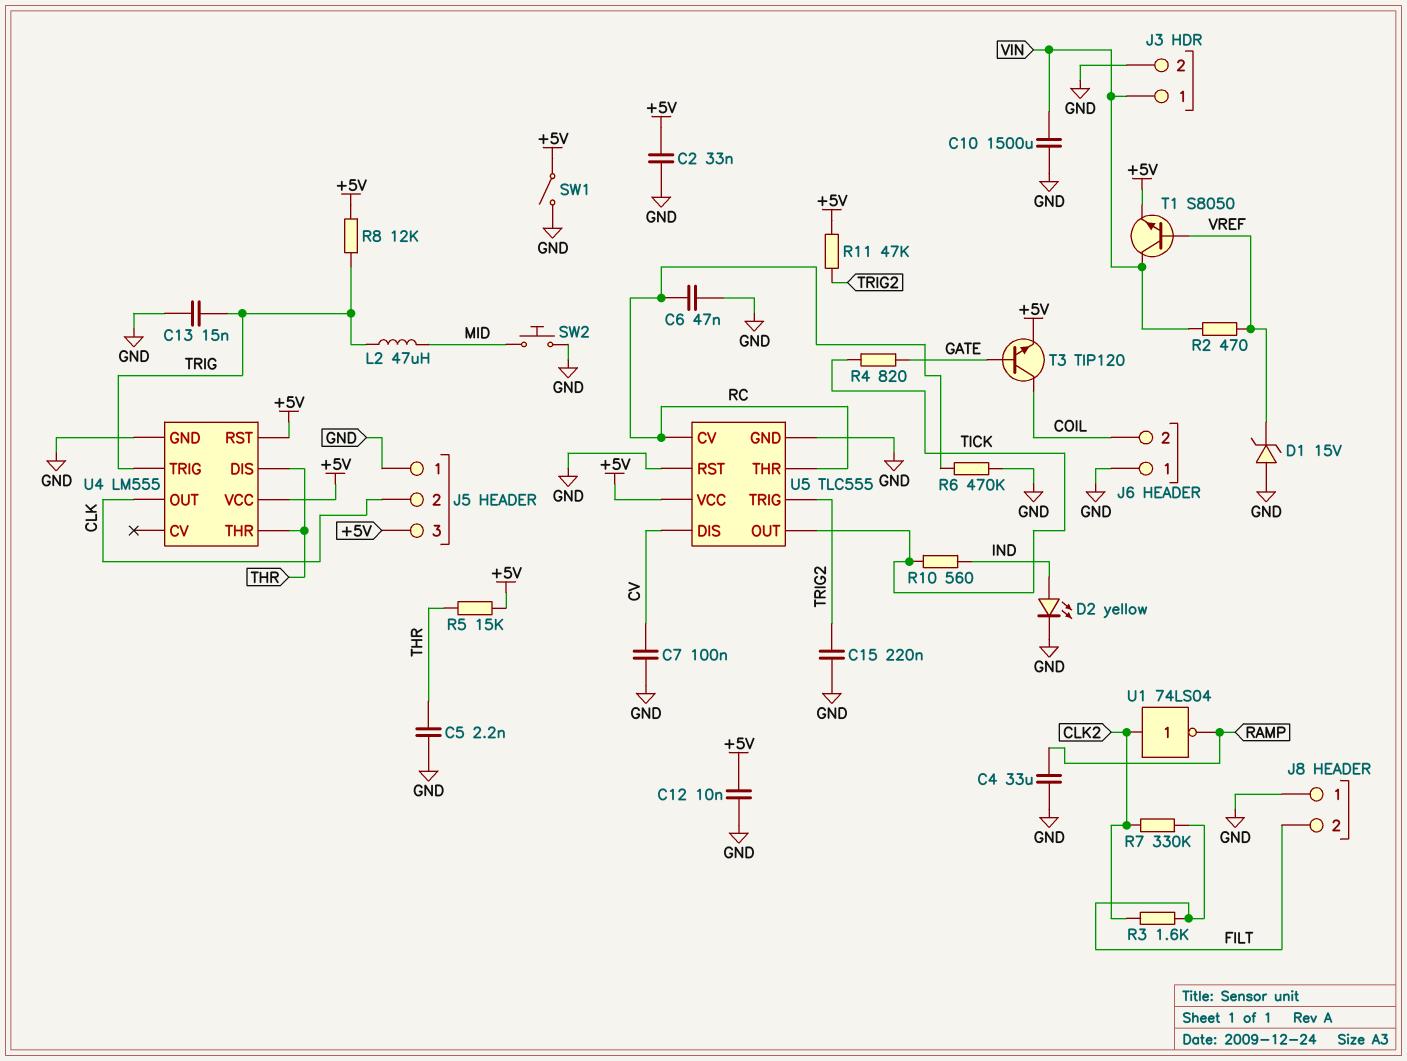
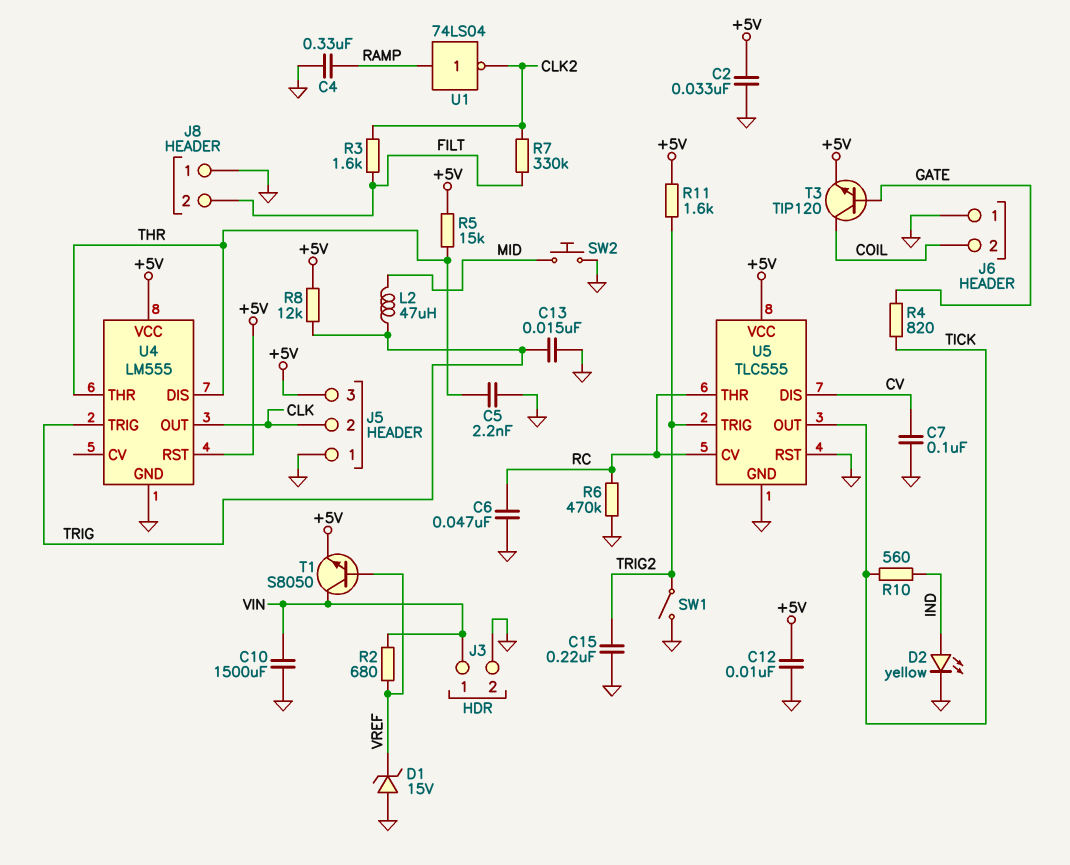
C4: 33uF (GND, RAMP) -> 330nF (GND, RAMP)
R2: 470 (VIN, VREF) -> 680 (VIN, VREF)
R11: 47k (+5V, TRIG2) -> 1.6k (+5V, TRIG2)
SW1: switch (+5V, GND) -> switch (GND, TRIG2)
U1: NOT 74LS04 (in CLK2, out RAMP) -> NOT 74LS04 (in RAMP, out CLK2)

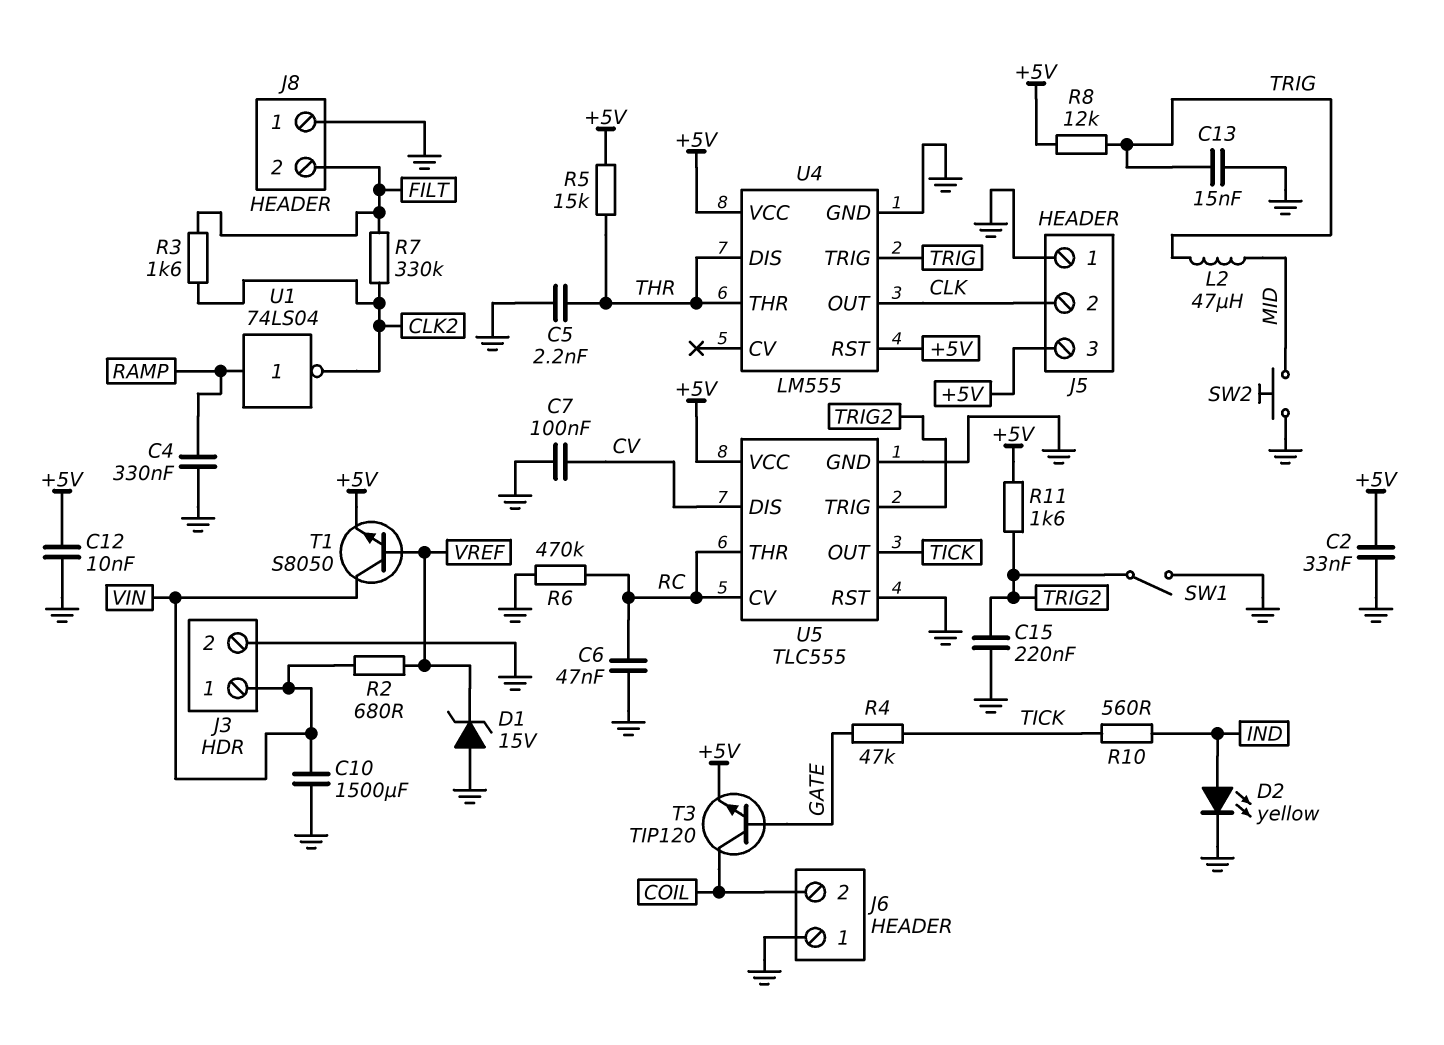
R4: 820 (GATE, TICK) -> 47k (GATE, TICK)

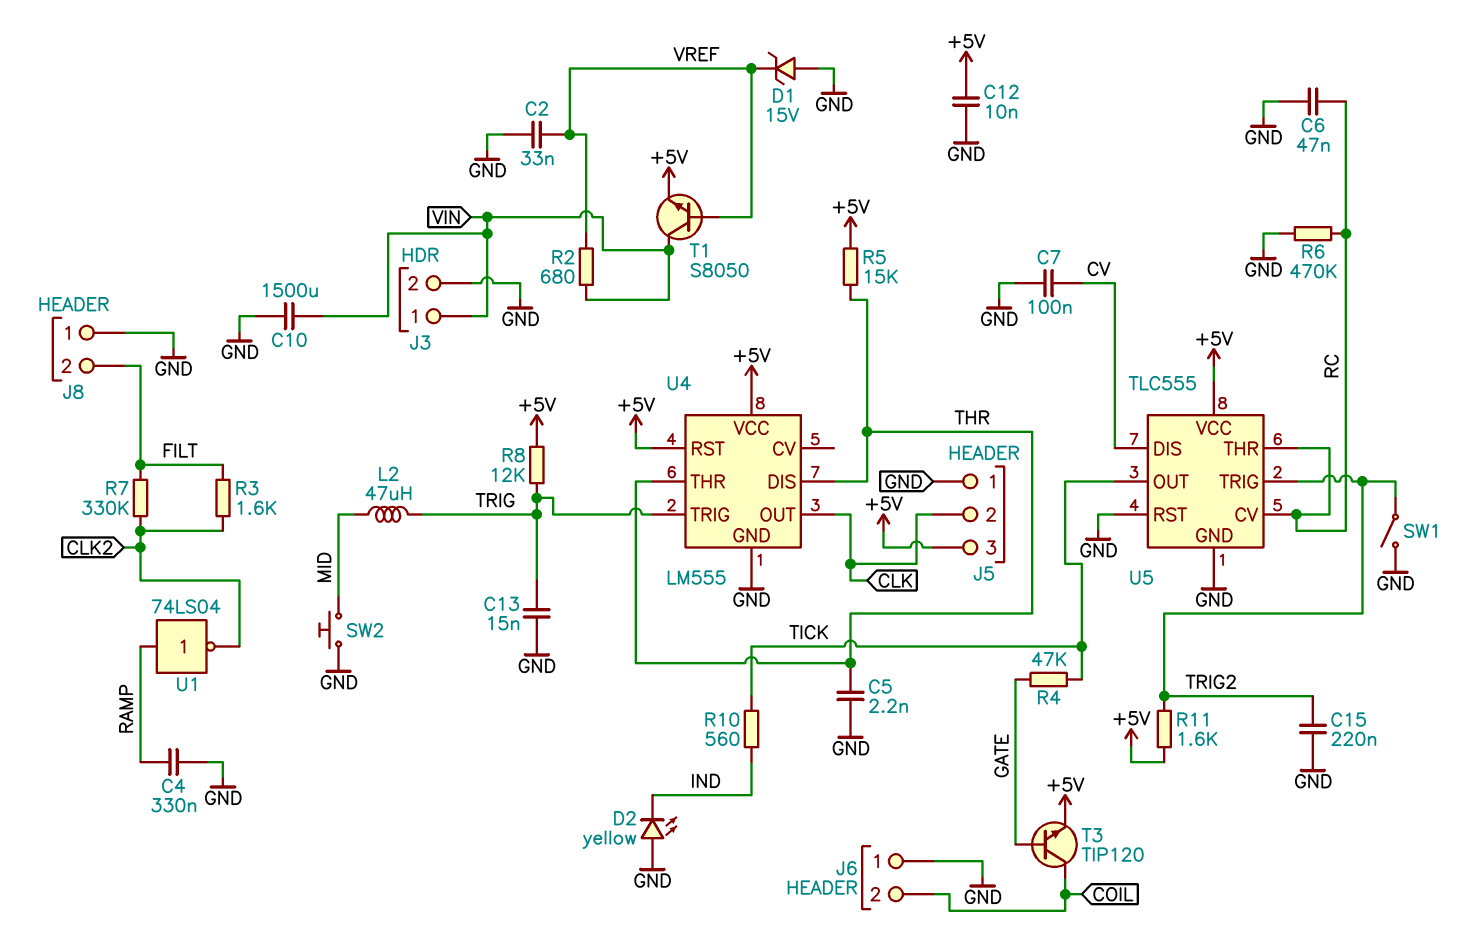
C2: 33nF (+5V, GND) -> 33nF (GND, VREF)
D2: LED yellow (A IND, K GND) -> LED yellow (A GND, K IND)

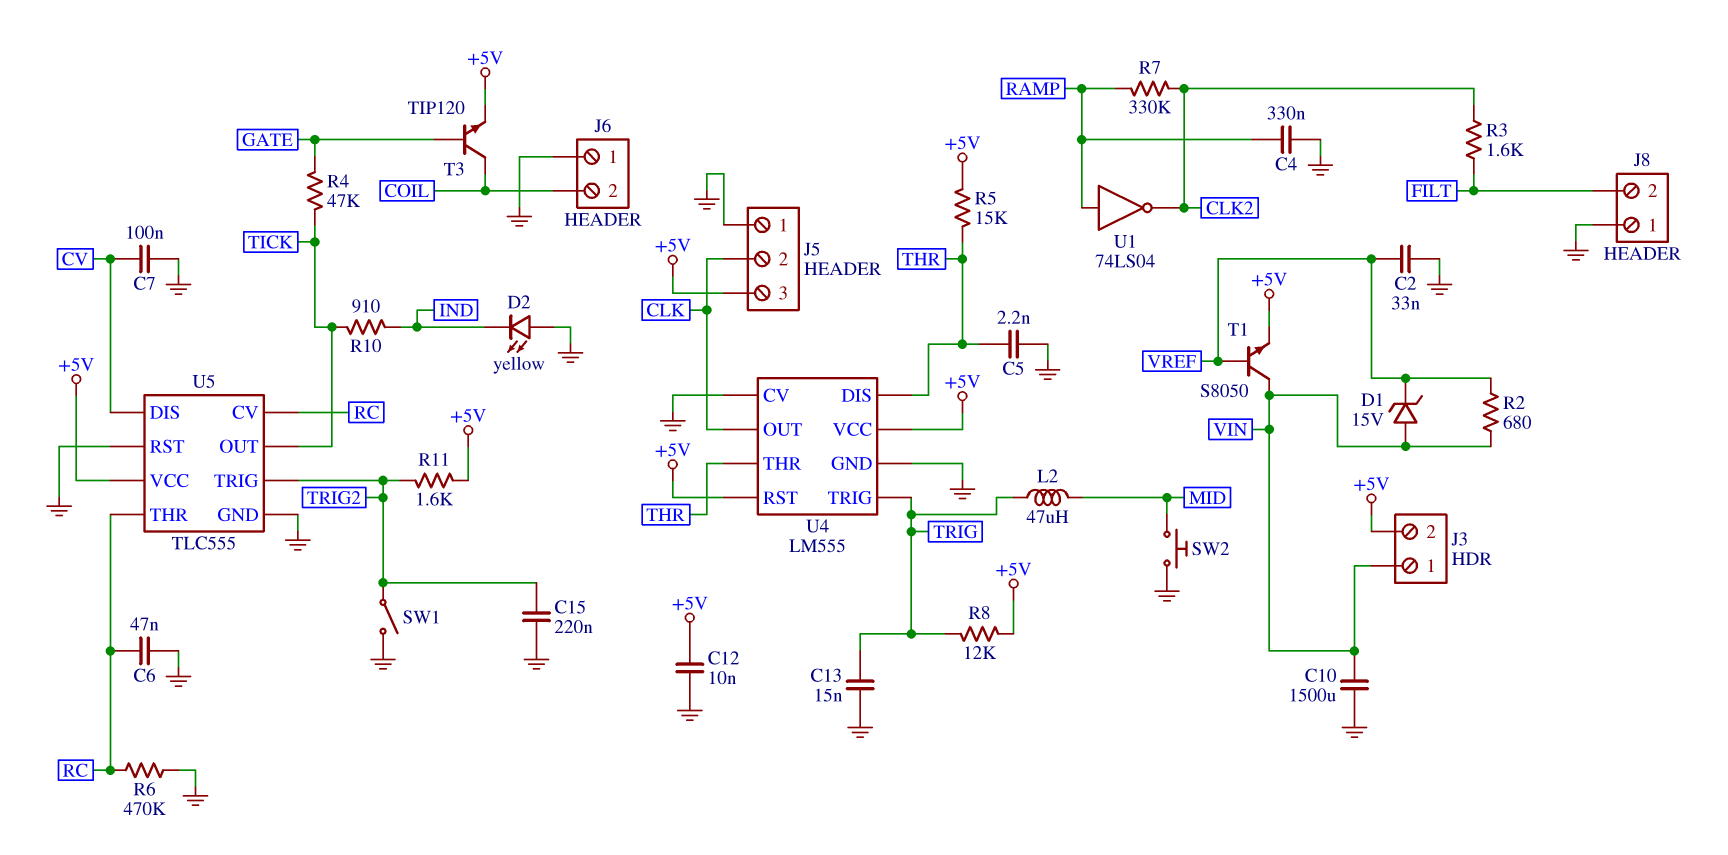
D1: zener 15V (A GND, K VREF) -> zener 15V (A VIN, K VREF)
J3 pin 2: GND -> +5V
R7: 330k (CLK2, FILT) -> 330k (CLK2, RAMP)
R10: 560 (IND, TICK) -> 910 (IND, TICK)
U4 pin CV: none -> GND

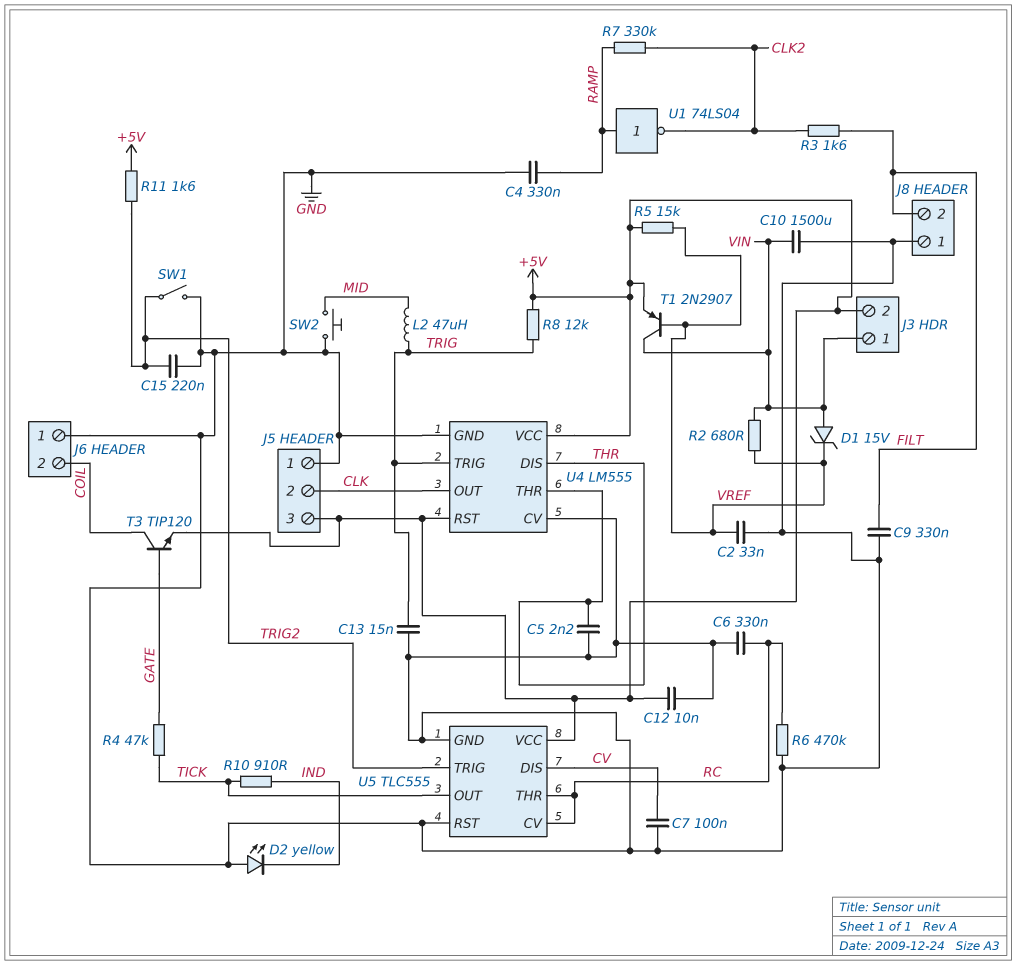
C6: 47nF (GND, RC) -> 330nF (GND, RC)
C9: none -> 330nF (FILT, GND)
R5: 15k (+5V, THR) -> 15k (+5V, VREF)
T1: NPN S8050 (B VREF, C VIN, E +5V) -> PNP 2N2907 (B VREF, C VIN, E +5V)

